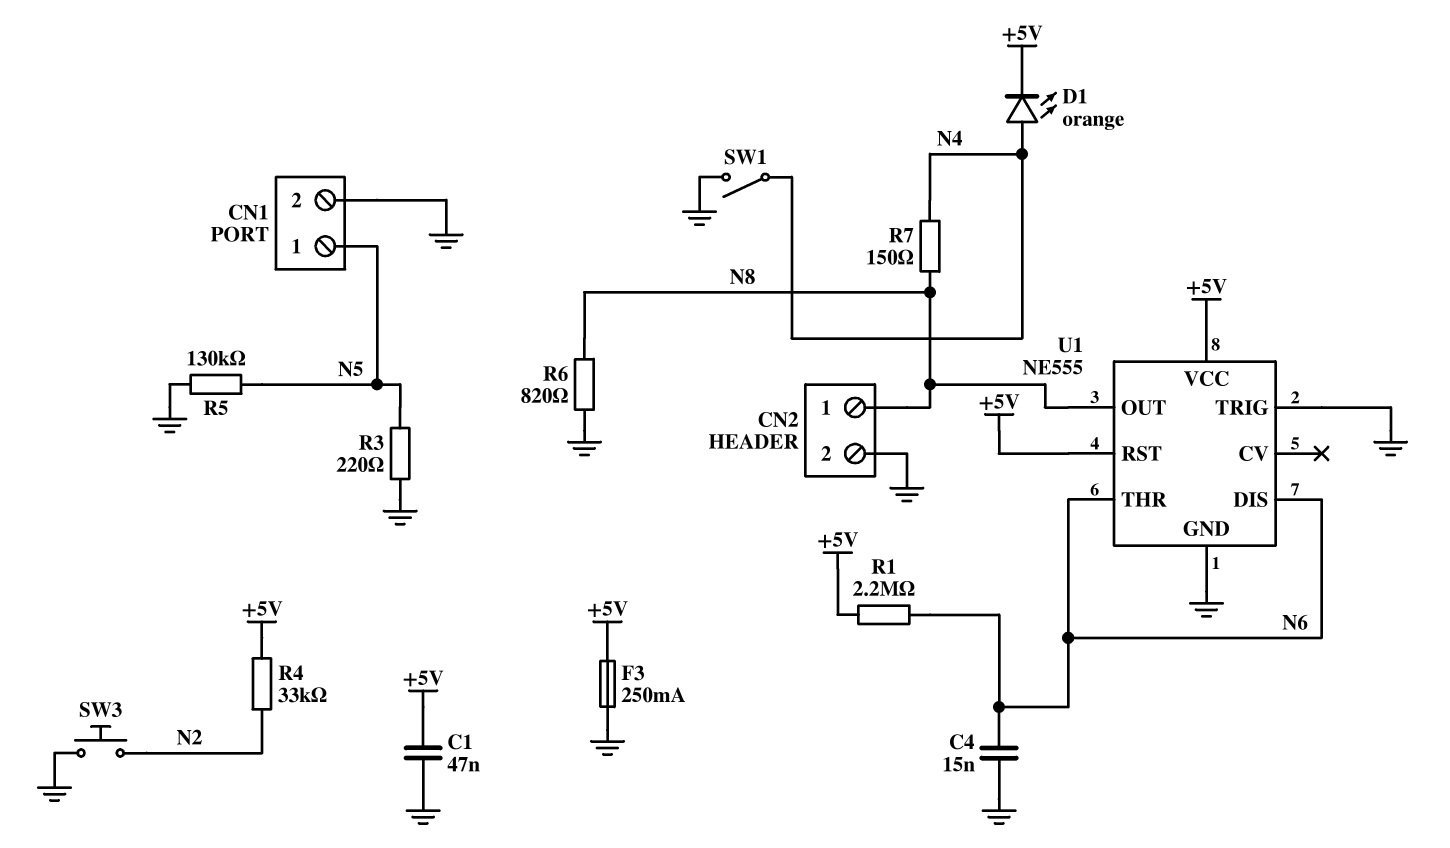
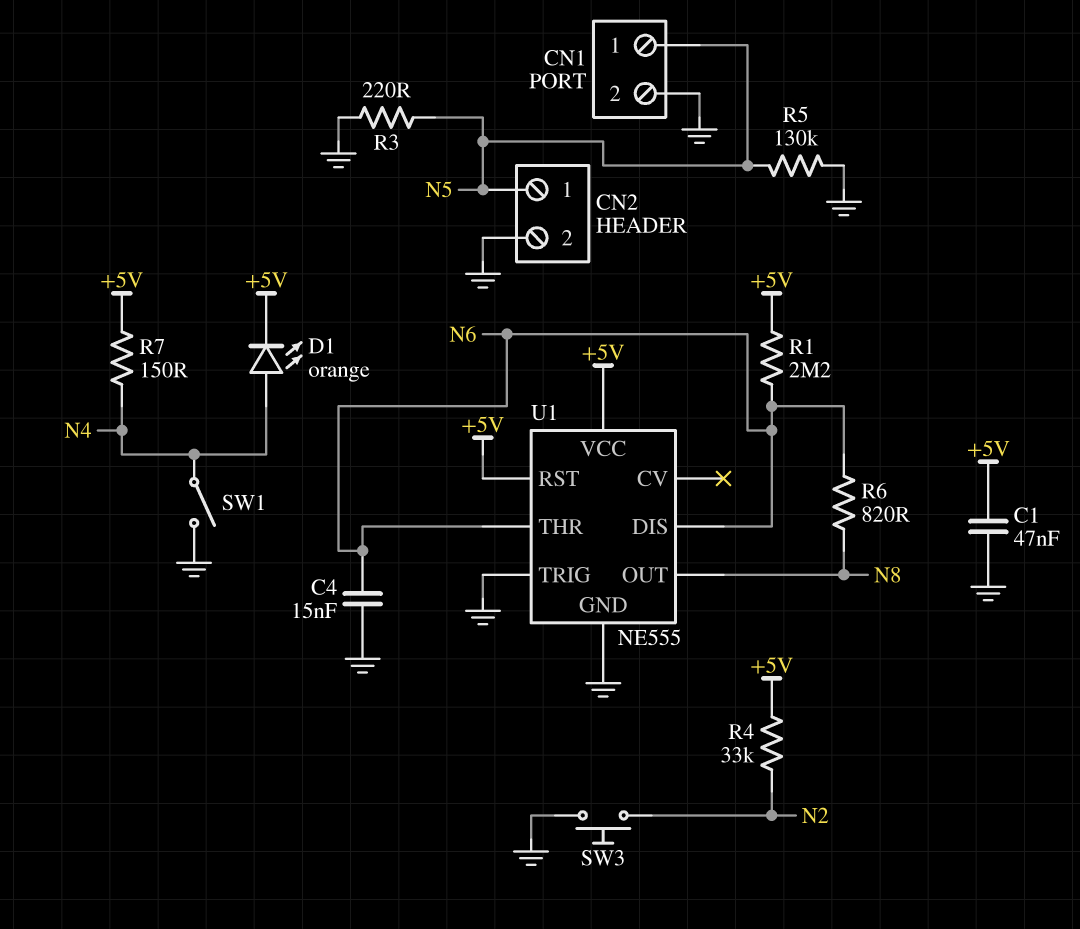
CN2 pin 1: N8 -> N5
F3: 250mA (+5V, GND) -> none
R6: 820 (GND, N8) -> 820 (N6, N8)
R7: 150 (N4, N8) -> 150 (+5V, N4)

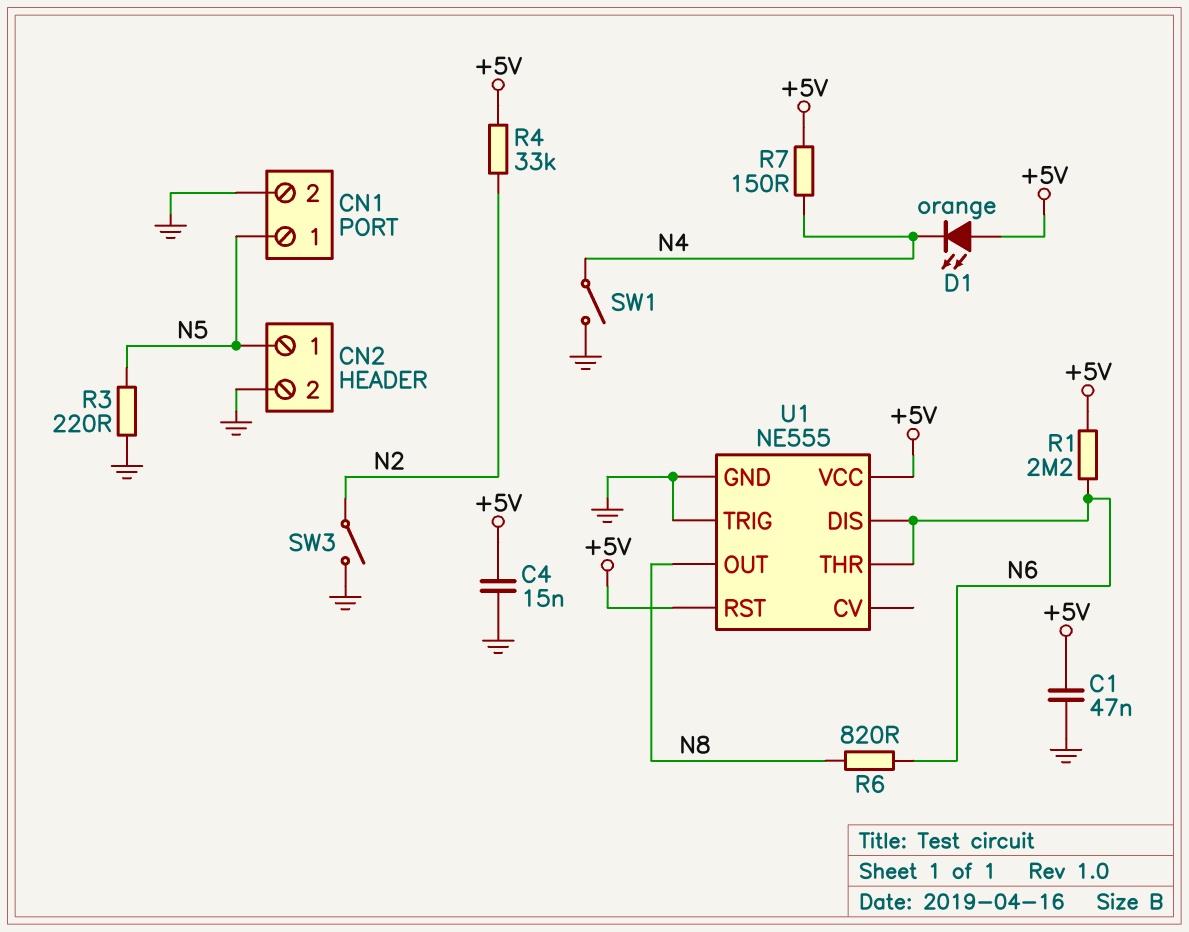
C4: 15nF (GND, N6) -> 15nF (+5V, GND)
D1: LED orange (A N4, K +5V) -> LED orange (A +5V, K N4)
R5: 130k (GND, N5) -> none
SW3: button (GND, N2) -> switch (GND, N2)

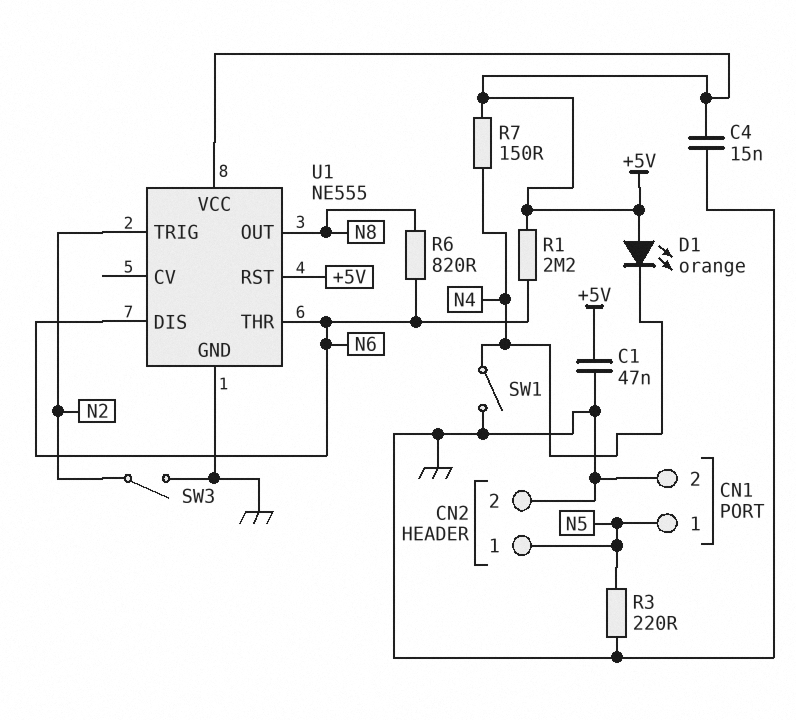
R4: 33k (+5V, N2) -> none
U1 pin TRIG: GND -> N2

